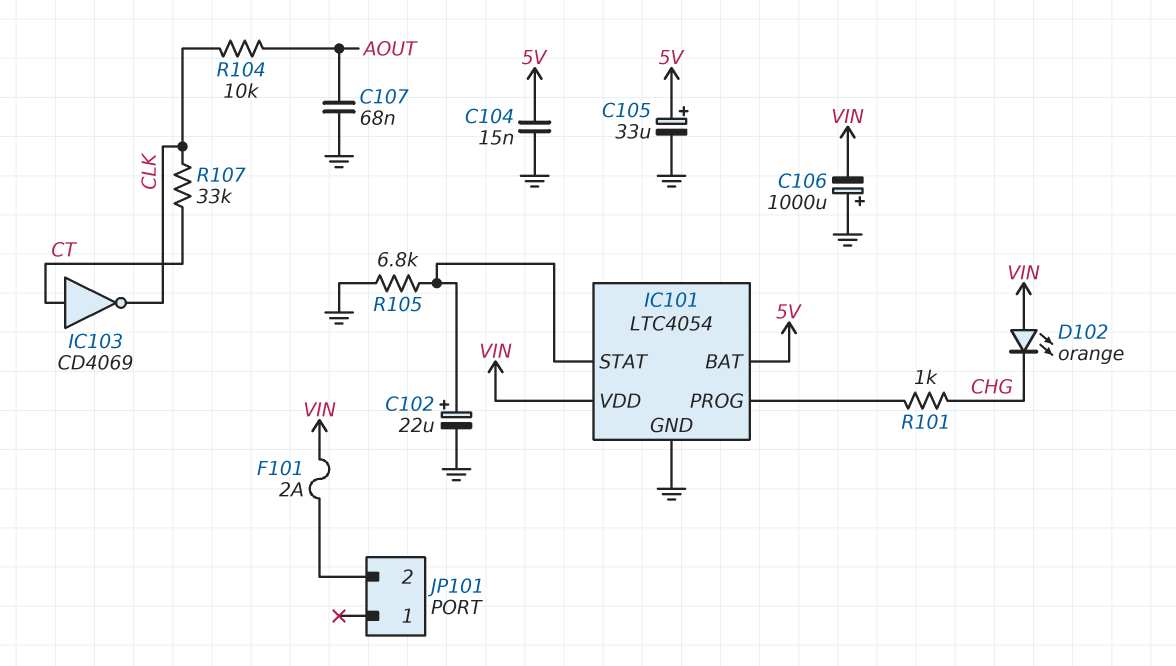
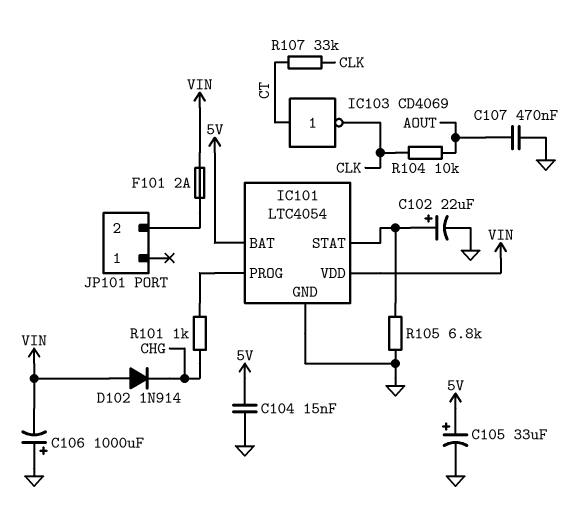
C107: 68nF (AOUT, GND) -> 470nF (AOUT, GND)
D102: LED orange (A VIN, K CHG) -> diode 1N914 (A VIN, K CHG)

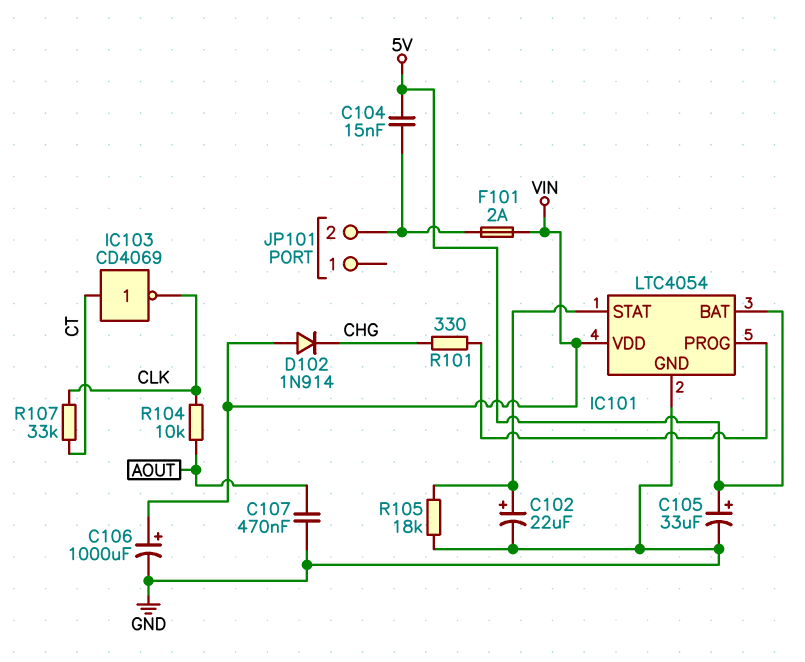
C104: 15nF (5V, GND) -> 15nF (5V, JP101/2)
C106: 1000uF (plus GND, minus VIN) -> 1000uF (plus VIN, minus GND)
R101: 1k (CHG, IC101/PROG) -> 330 (CHG, IC101/PROG)
R105: 6.8k (GND, IC101/STAT) -> 18k (GND, IC101/STAT)

